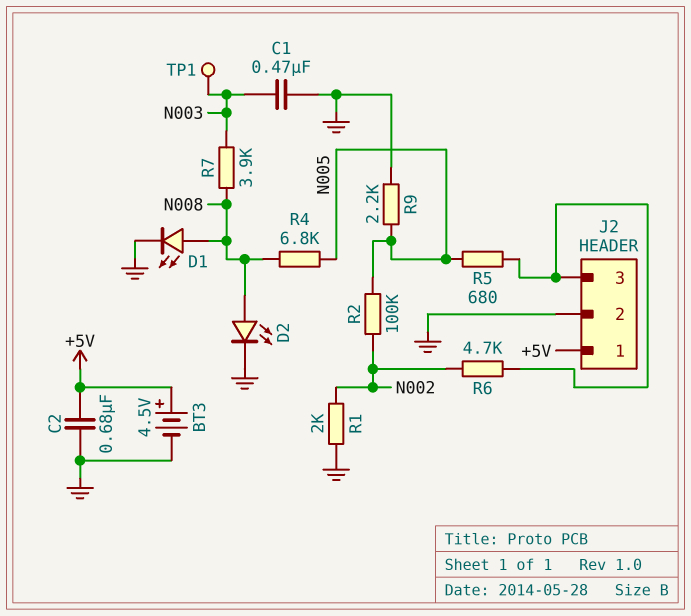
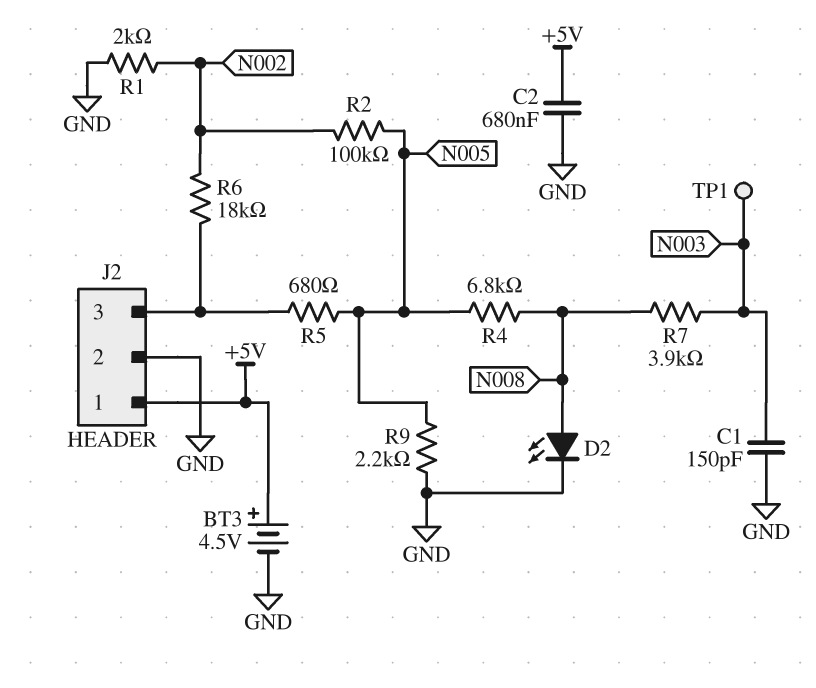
C1: 470nF (GND, N003) -> 150pF (GND, N003)
D1: LED (A N008, K GND) -> none
R6: 4.7k (J2/3, N002) -> 18k (J2/3, N002)

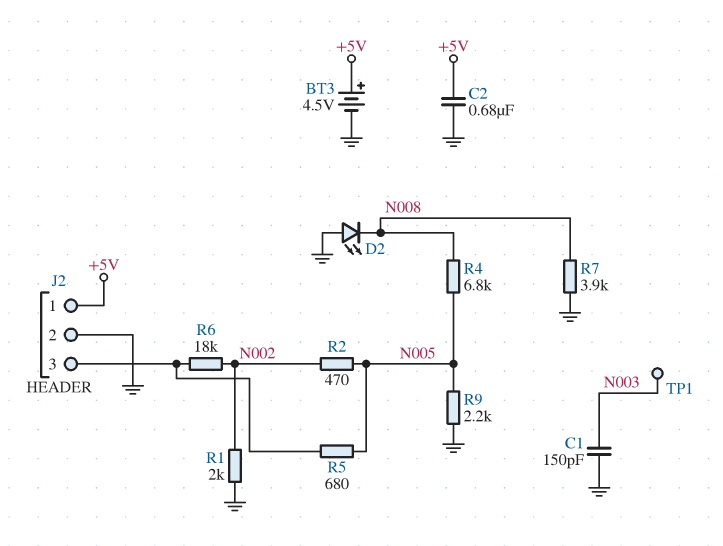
D2: LED (A N008, K GND) -> LED (A GND, K N008)
R2: 100k (N002, N005) -> 470 (N002, N005)
R7: 3.9k (N003, N008) -> 3.9k (GND, N008)

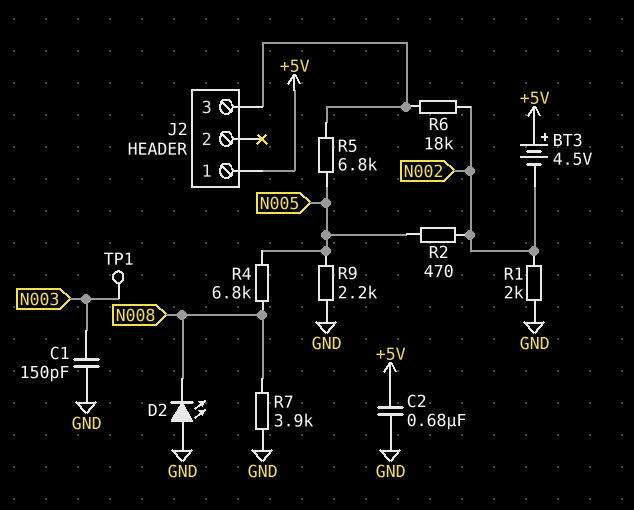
BT3: 4.5V (plus +5V, minus GND) -> 4.5V (plus +5V, minus N002)
J2 pin 2: GND -> none
R5: 680 (J2/3, N005) -> 6.8k (J2/3, N005)

